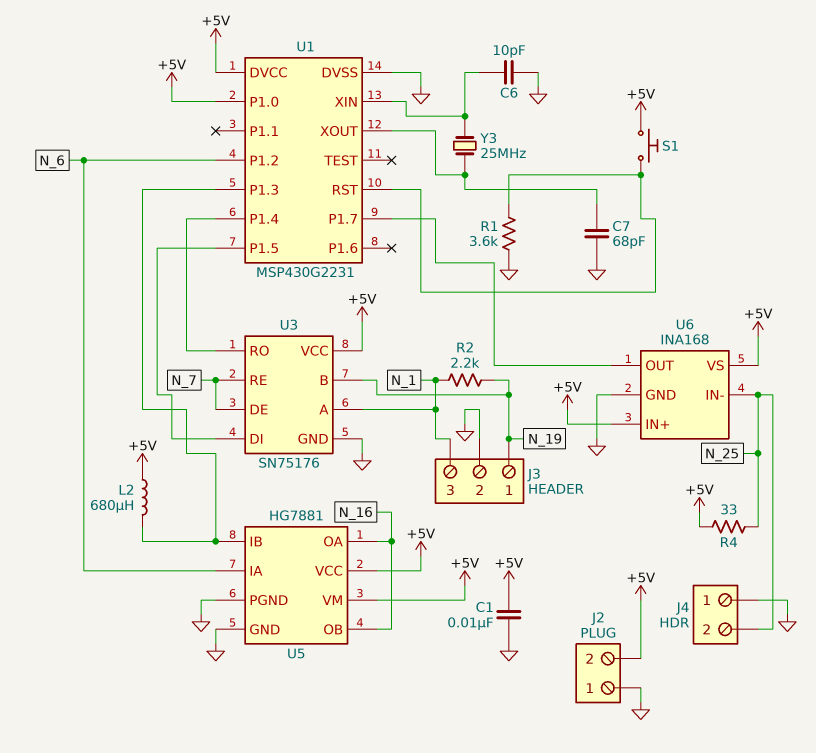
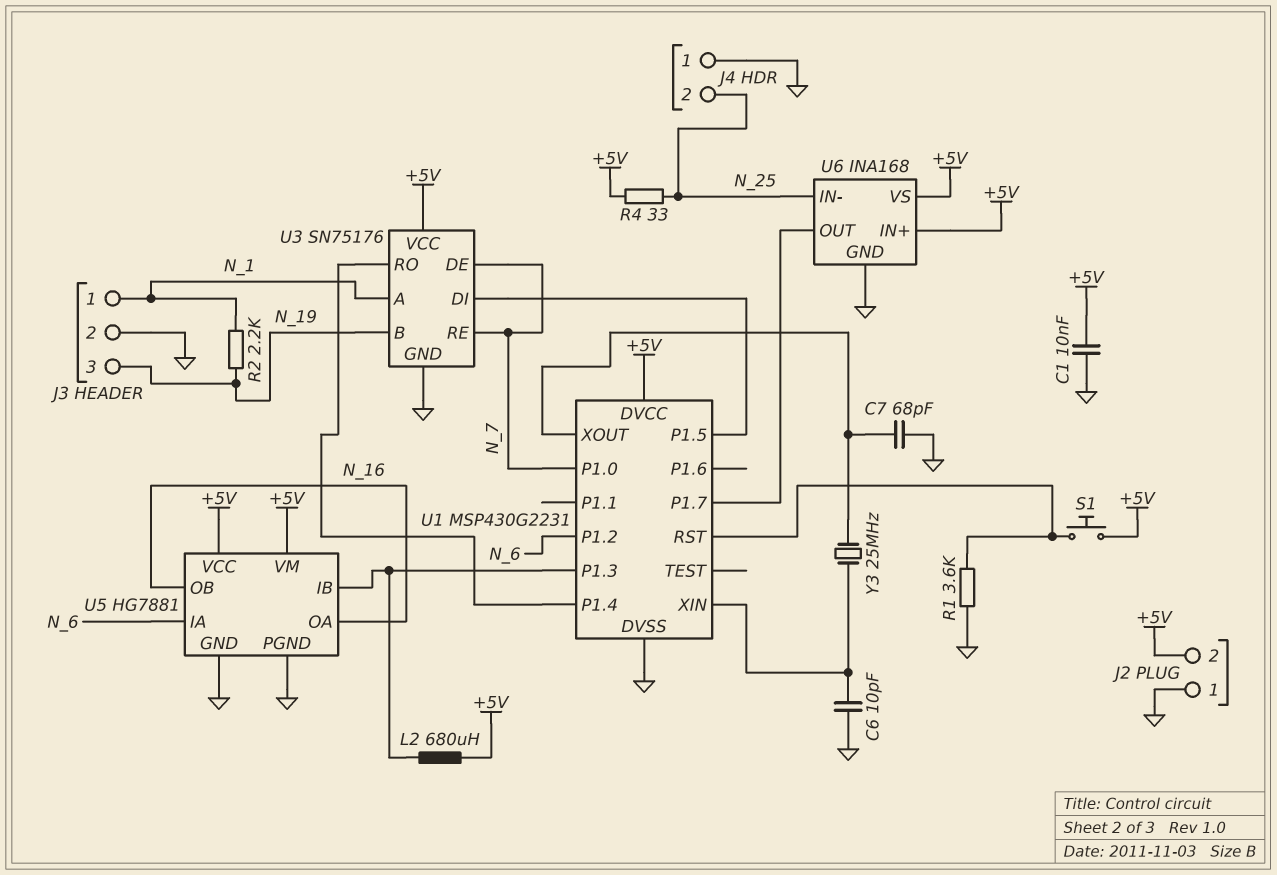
J3 pin 1: N_19 -> N_1
J3 pin 3: N_1 -> N_19
U1 pin P1.0: +5V -> N_7

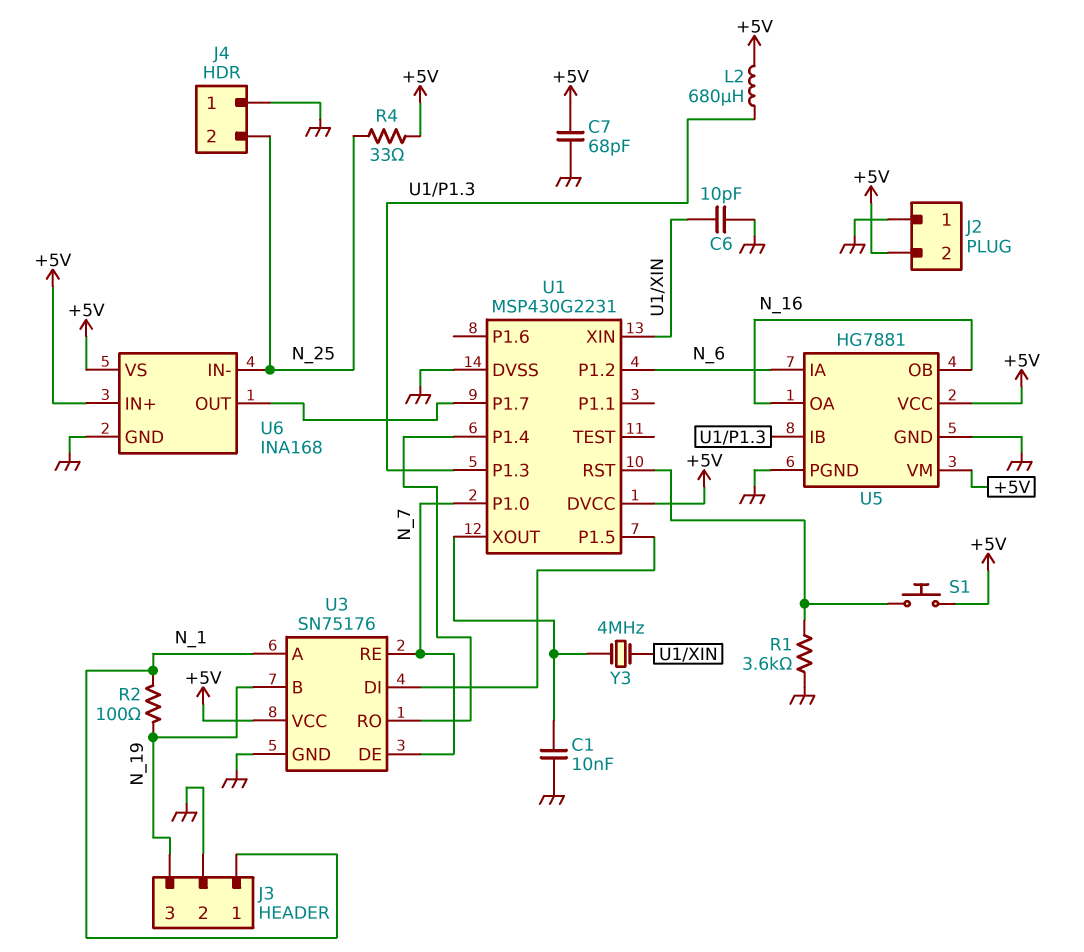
C1: 10nF (+5V, GND) -> 10nF (GND, U1/XOUT)
C7: 68pF (GND, U1/XOUT) -> 68pF (+5V, GND)
R2: 2.2k (N_1, N_19) -> 100 (N_1, N_19)
Y3: 25MHz (U1/XIN, U1/XOUT) -> 4MHz (U1/XIN, U1/XOUT)

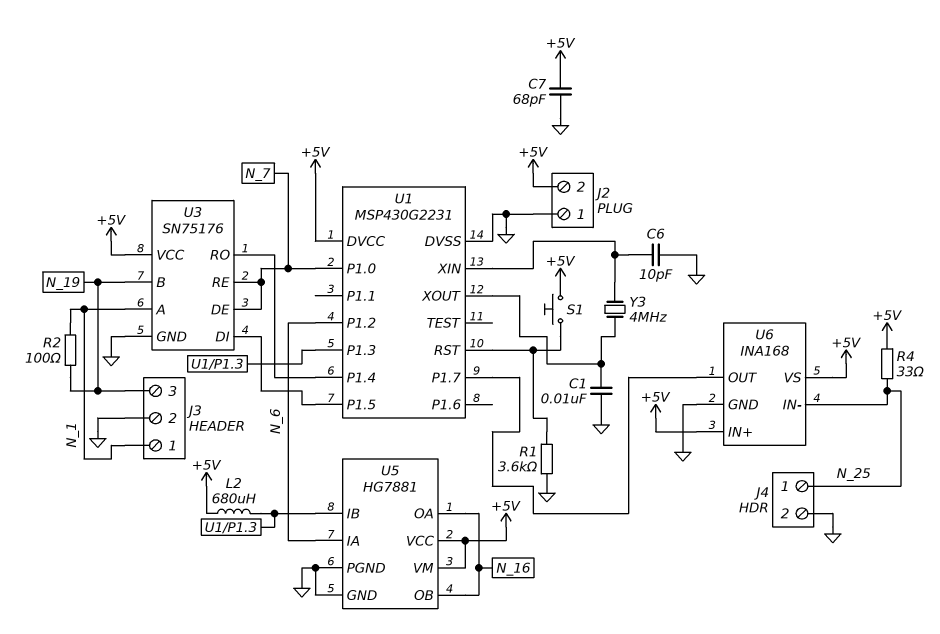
J4 pin 1: GND -> N_25
J4 pin 2: N_25 -> GND

